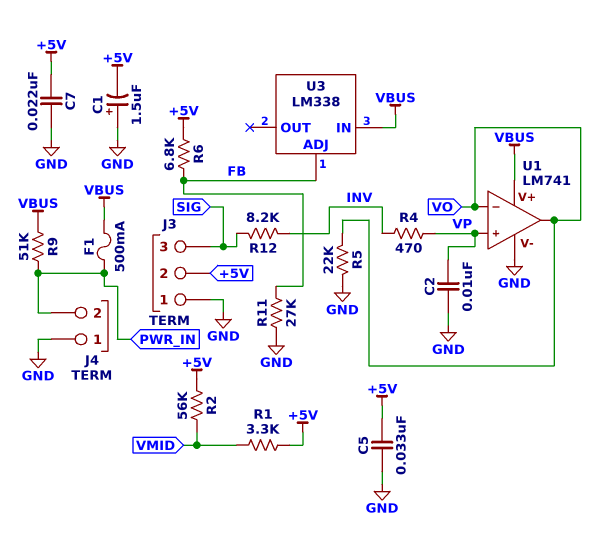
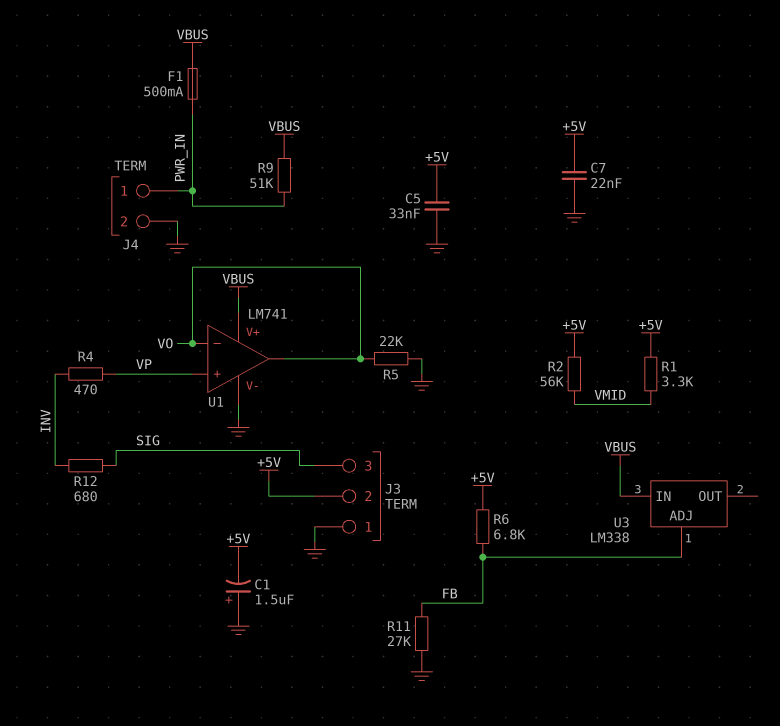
C2: 10nF (GND, VP) -> none
J4 pin 1: GND -> PWR_IN
J4 pin 2: PWR_IN -> GND
R12: 8.2k (INV, SIG) -> 680 (INV, SIG)

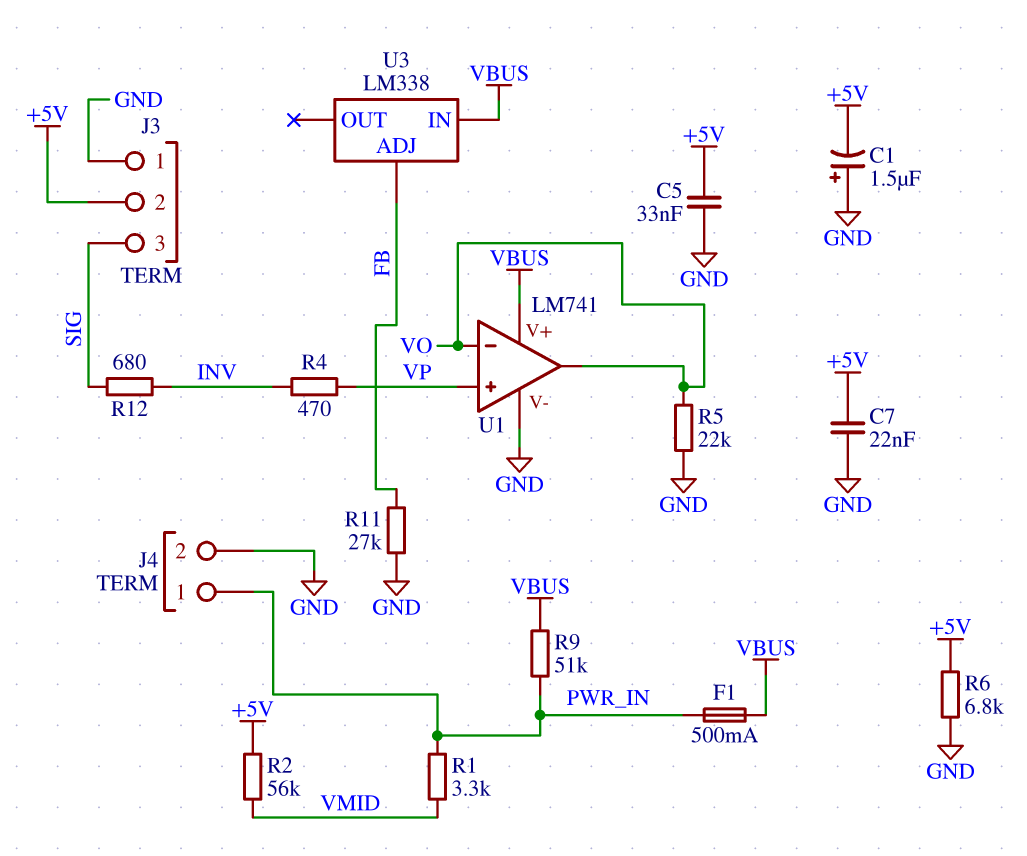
R1: 3.3k (+5V, VMID) -> 3.3k (PWR_IN, VMID)
R6: 6.8k (+5V, FB) -> 6.8k (+5V, GND)

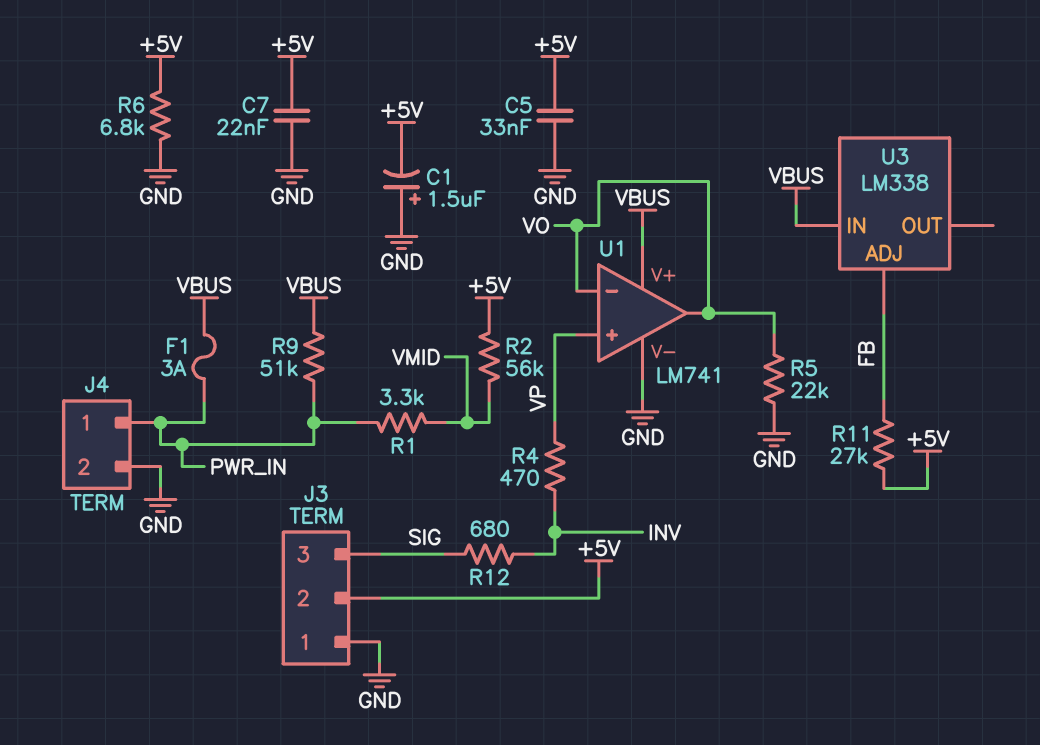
F1: 500mA (PWR_IN, VBUS) -> 3A (PWR_IN, VBUS)
R11: 27k (FB, GND) -> 27k (+5V, FB)

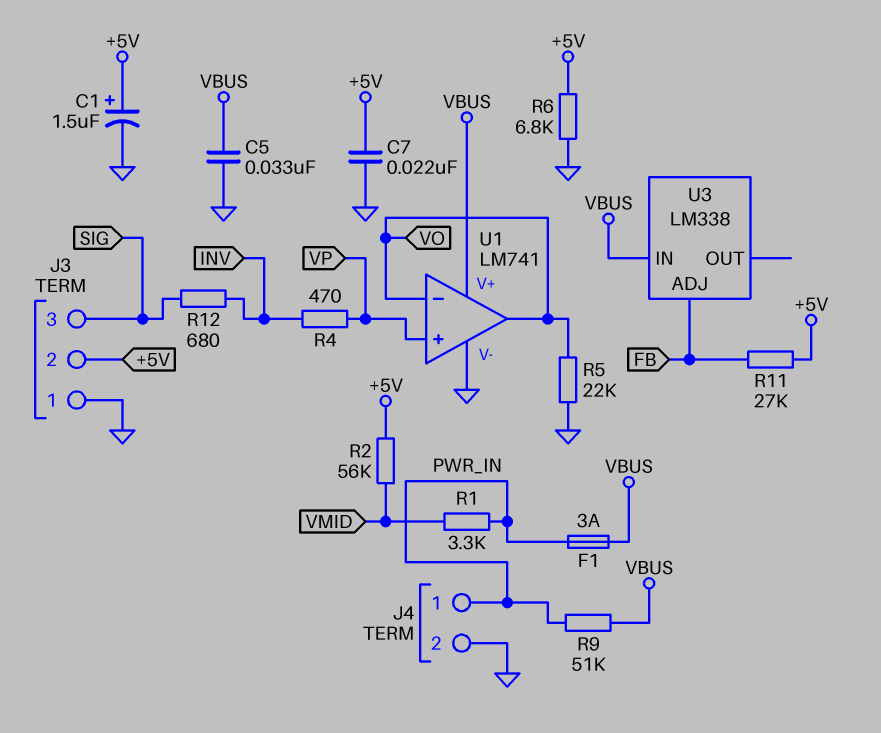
C1: 1.5uF (plus GND, minus +5V) -> 1.5uF (plus +5V, minus GND)
C5: 33nF (+5V, GND) -> 33nF (GND, VBUS)

